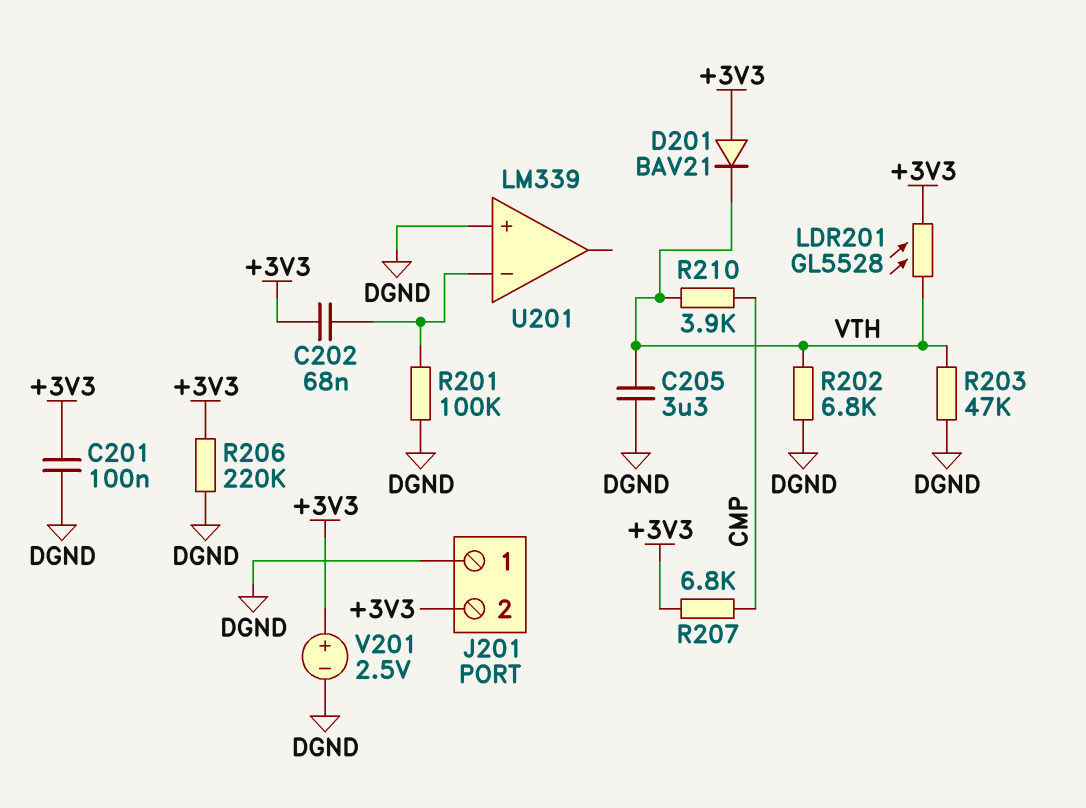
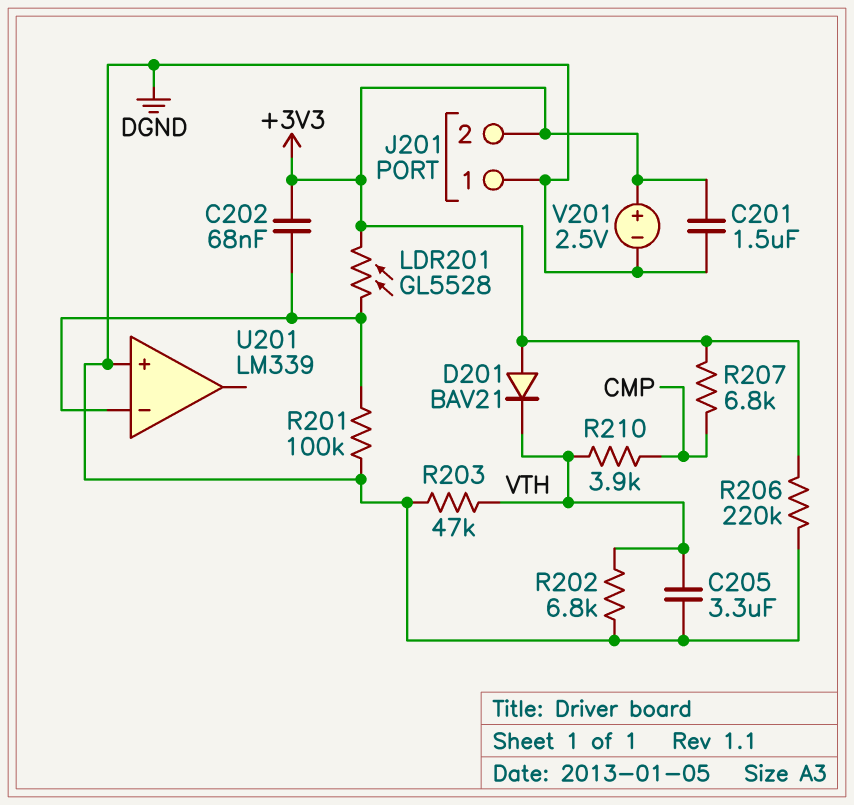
C201: 100nF (+3V3, DGND) -> 1.5uF (+3V3, DGND)
LDR201: GL5528 (+3V3, VTH) -> GL5528 (+3V3, U201/in-)

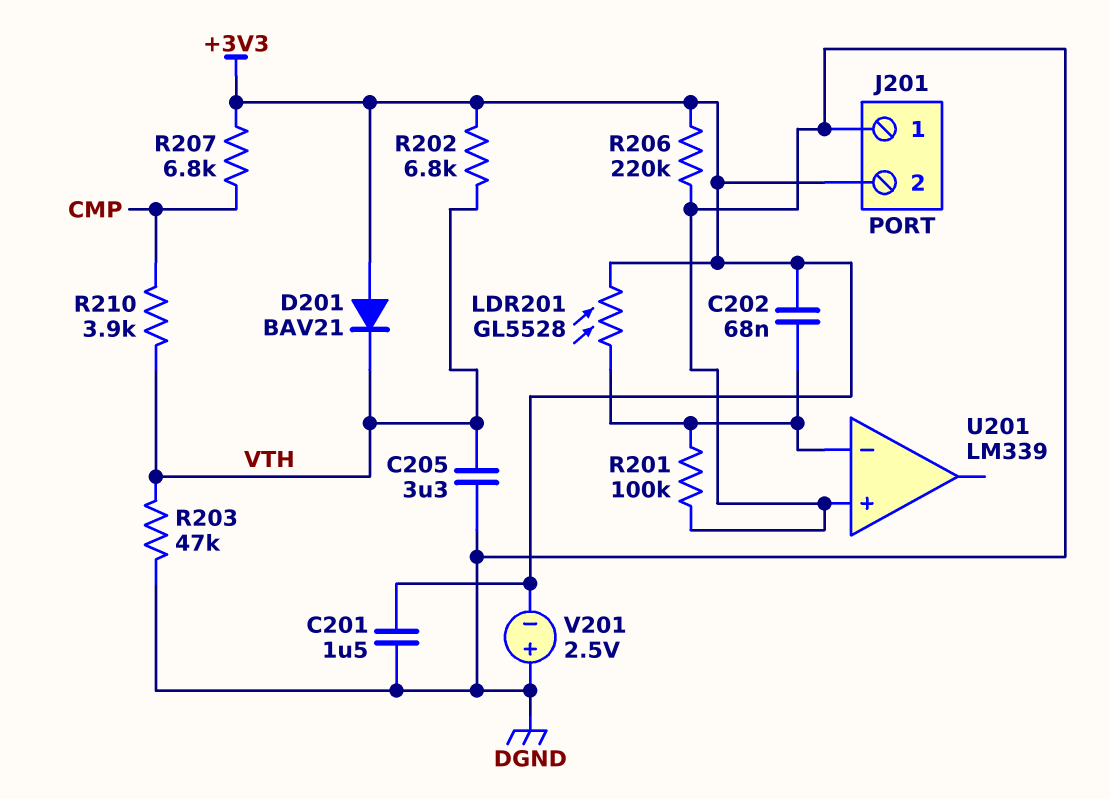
R202: 6.8k (DGND, VTH) -> 6.8k (+3V3, VTH)
V201: 2.5V (plus +3V3, minus DGND) -> 2.5V (plus DGND, minus +3V3)

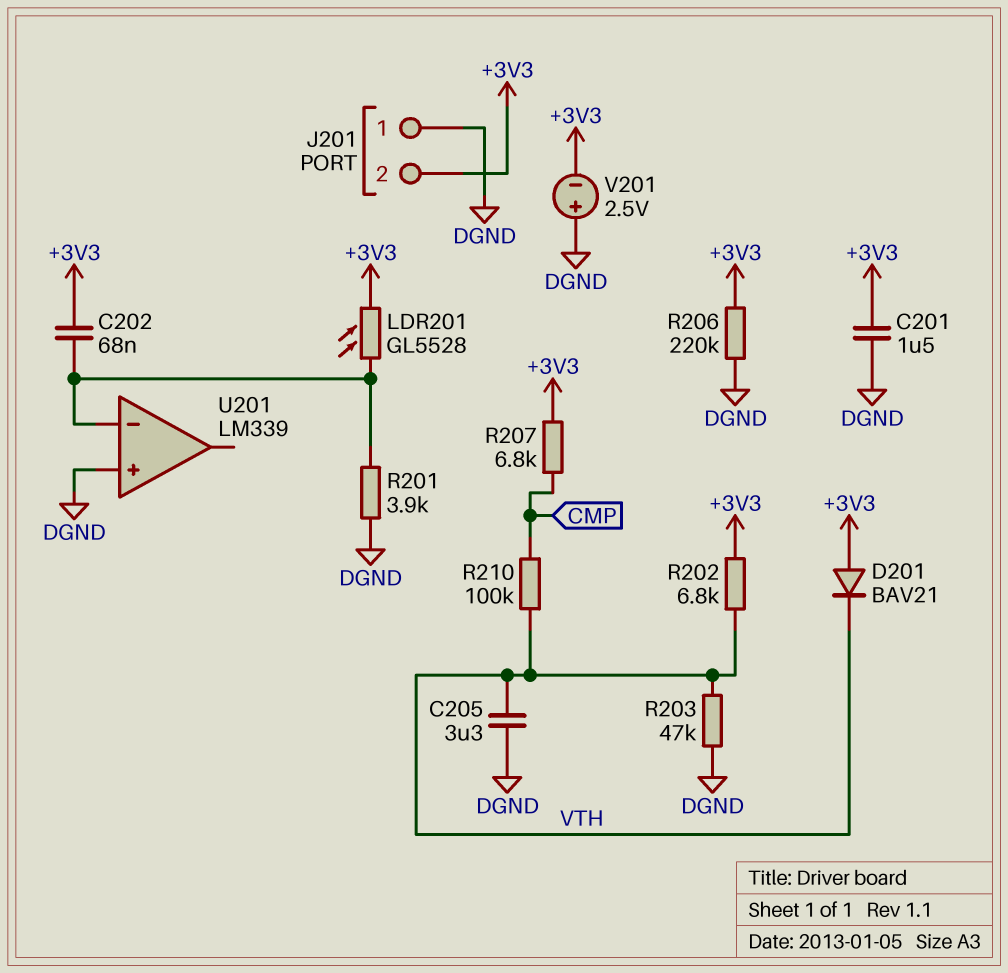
R201: 100k (DGND, U201/in-) -> 3.9k (DGND, U201/in-)
R210: 3.9k (CMP, VTH) -> 100k (CMP, VTH)

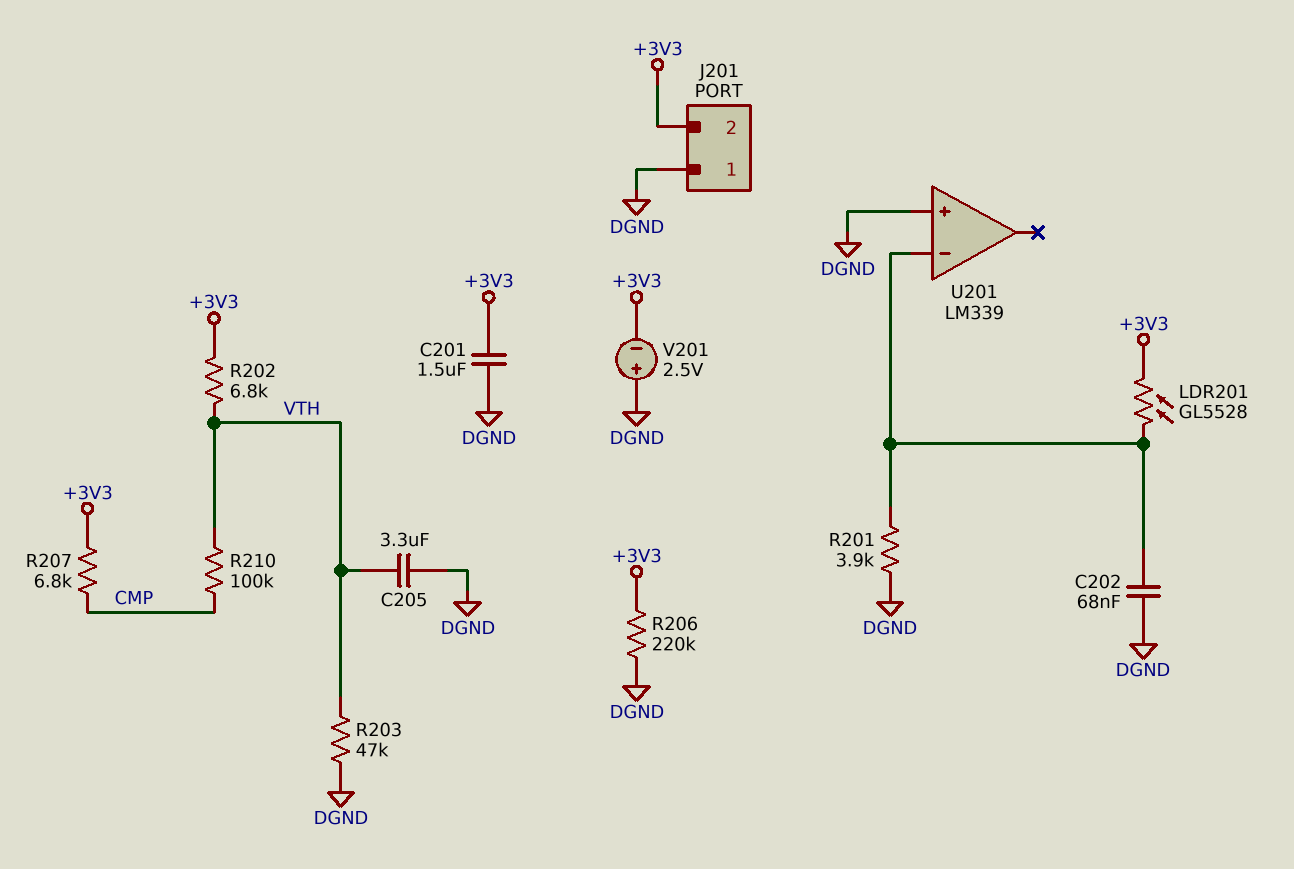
C202: 68nF (+3V3, U201/in-) -> 68nF (DGND, U201/in-)
D201: diode BAV21 (A +3V3, K VTH) -> none

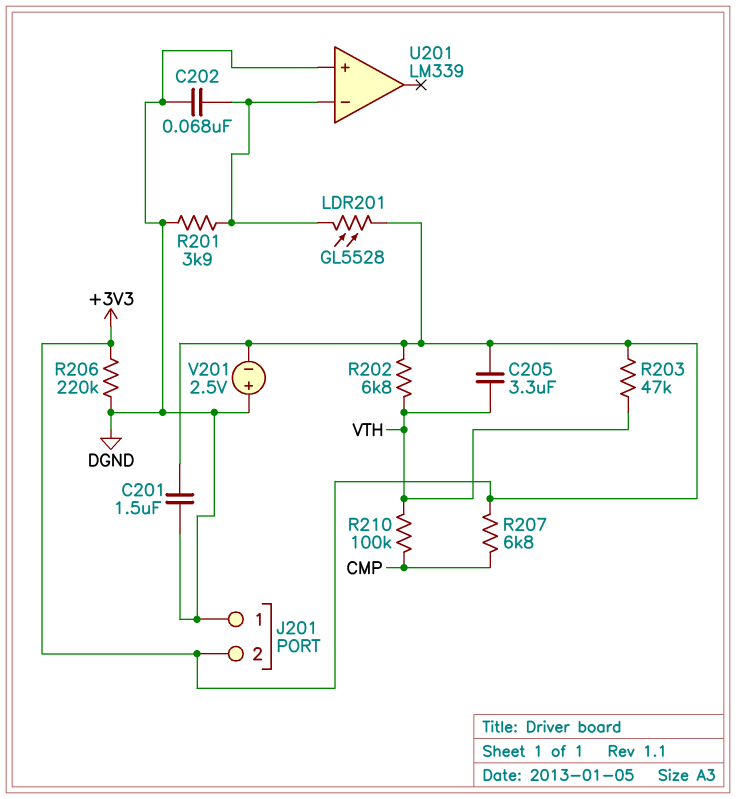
C205: 3.3uF (DGND, VTH) -> 3.3uF (+3V3, VTH)
R203: 47k (DGND, VTH) -> 47k (+3V3, VTH)

